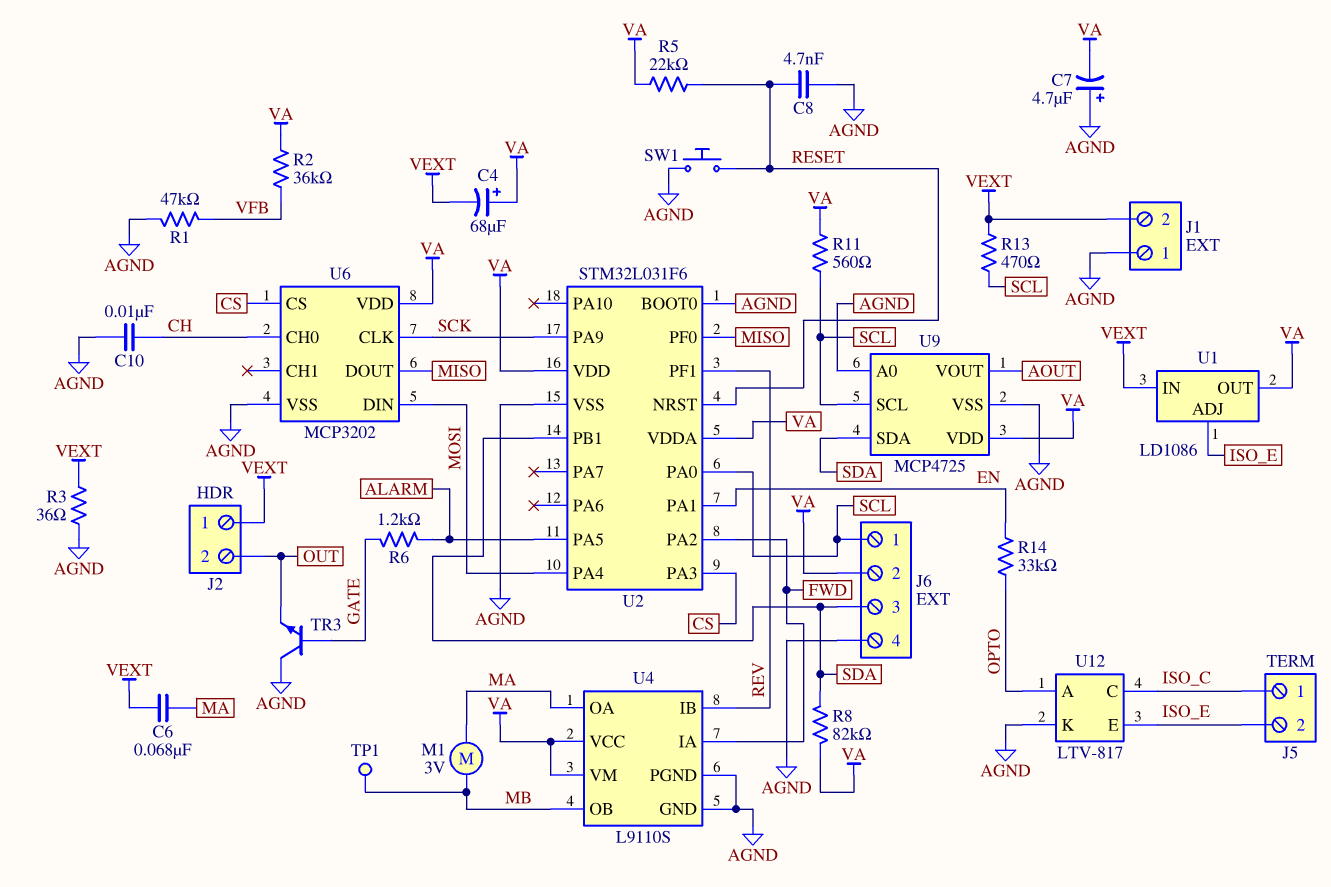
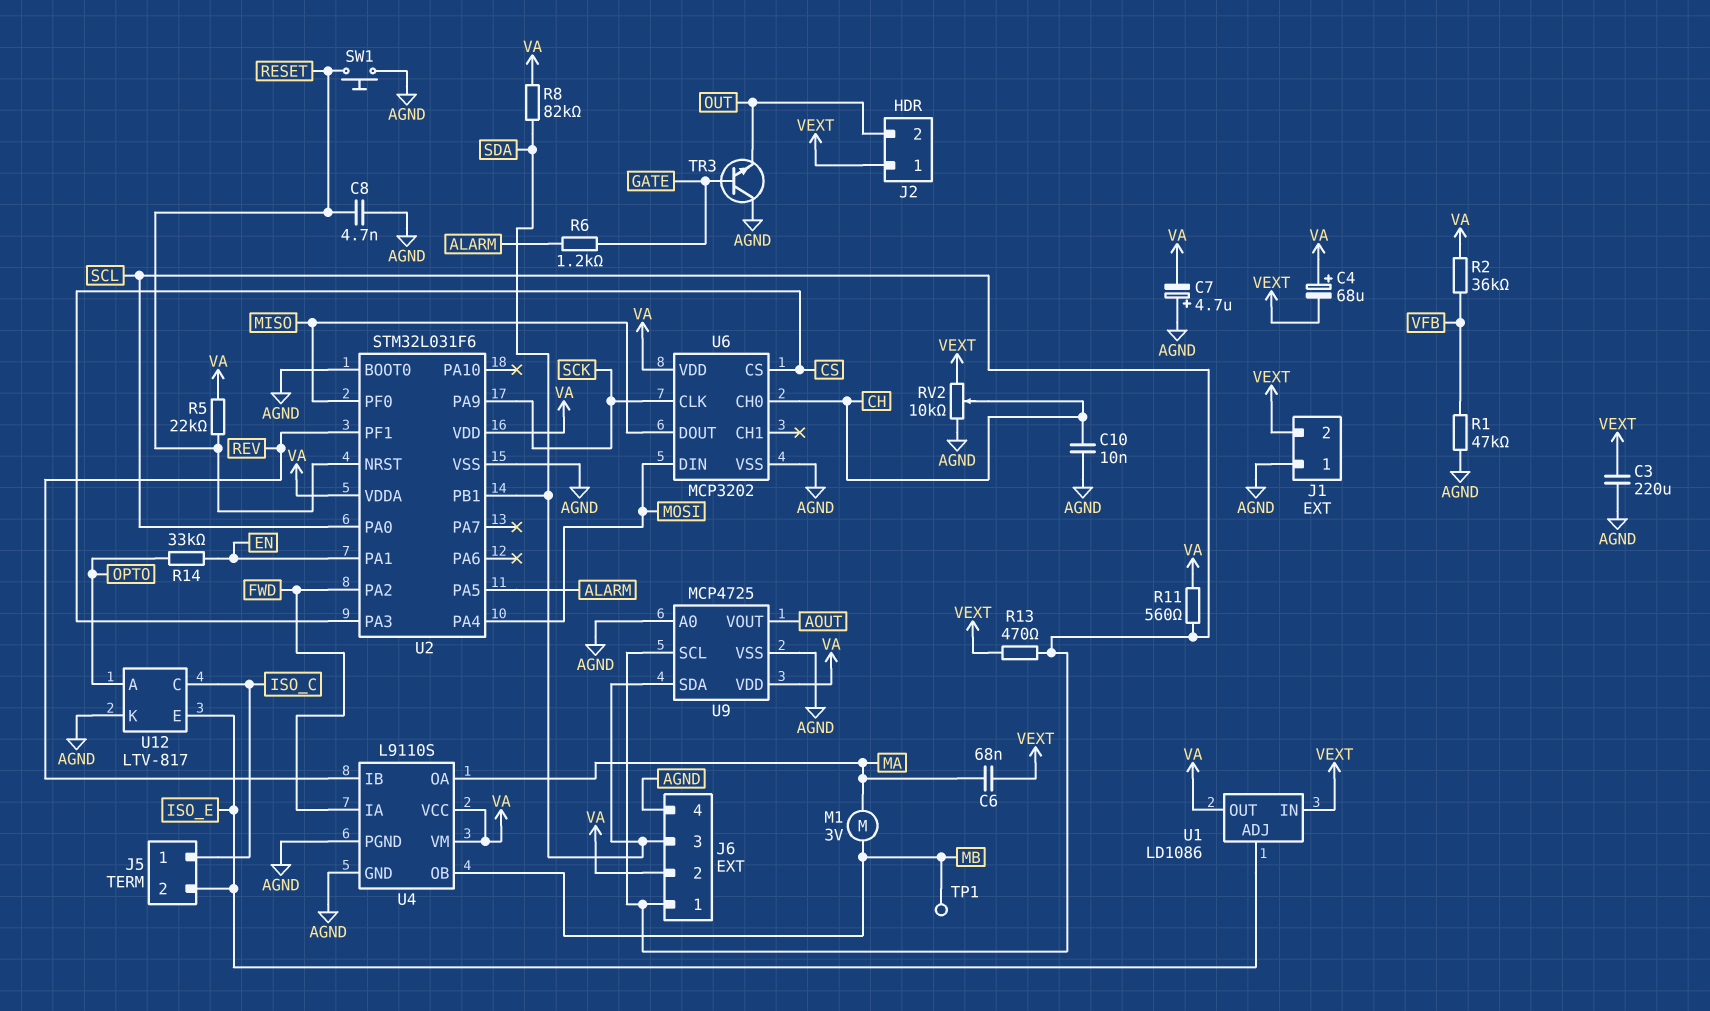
C3: none -> 220uF (AGND, VEXT)
R3: 36 (AGND, VEXT) -> none
RV2: none -> 10k (AGND, VEXT, wiper CH)

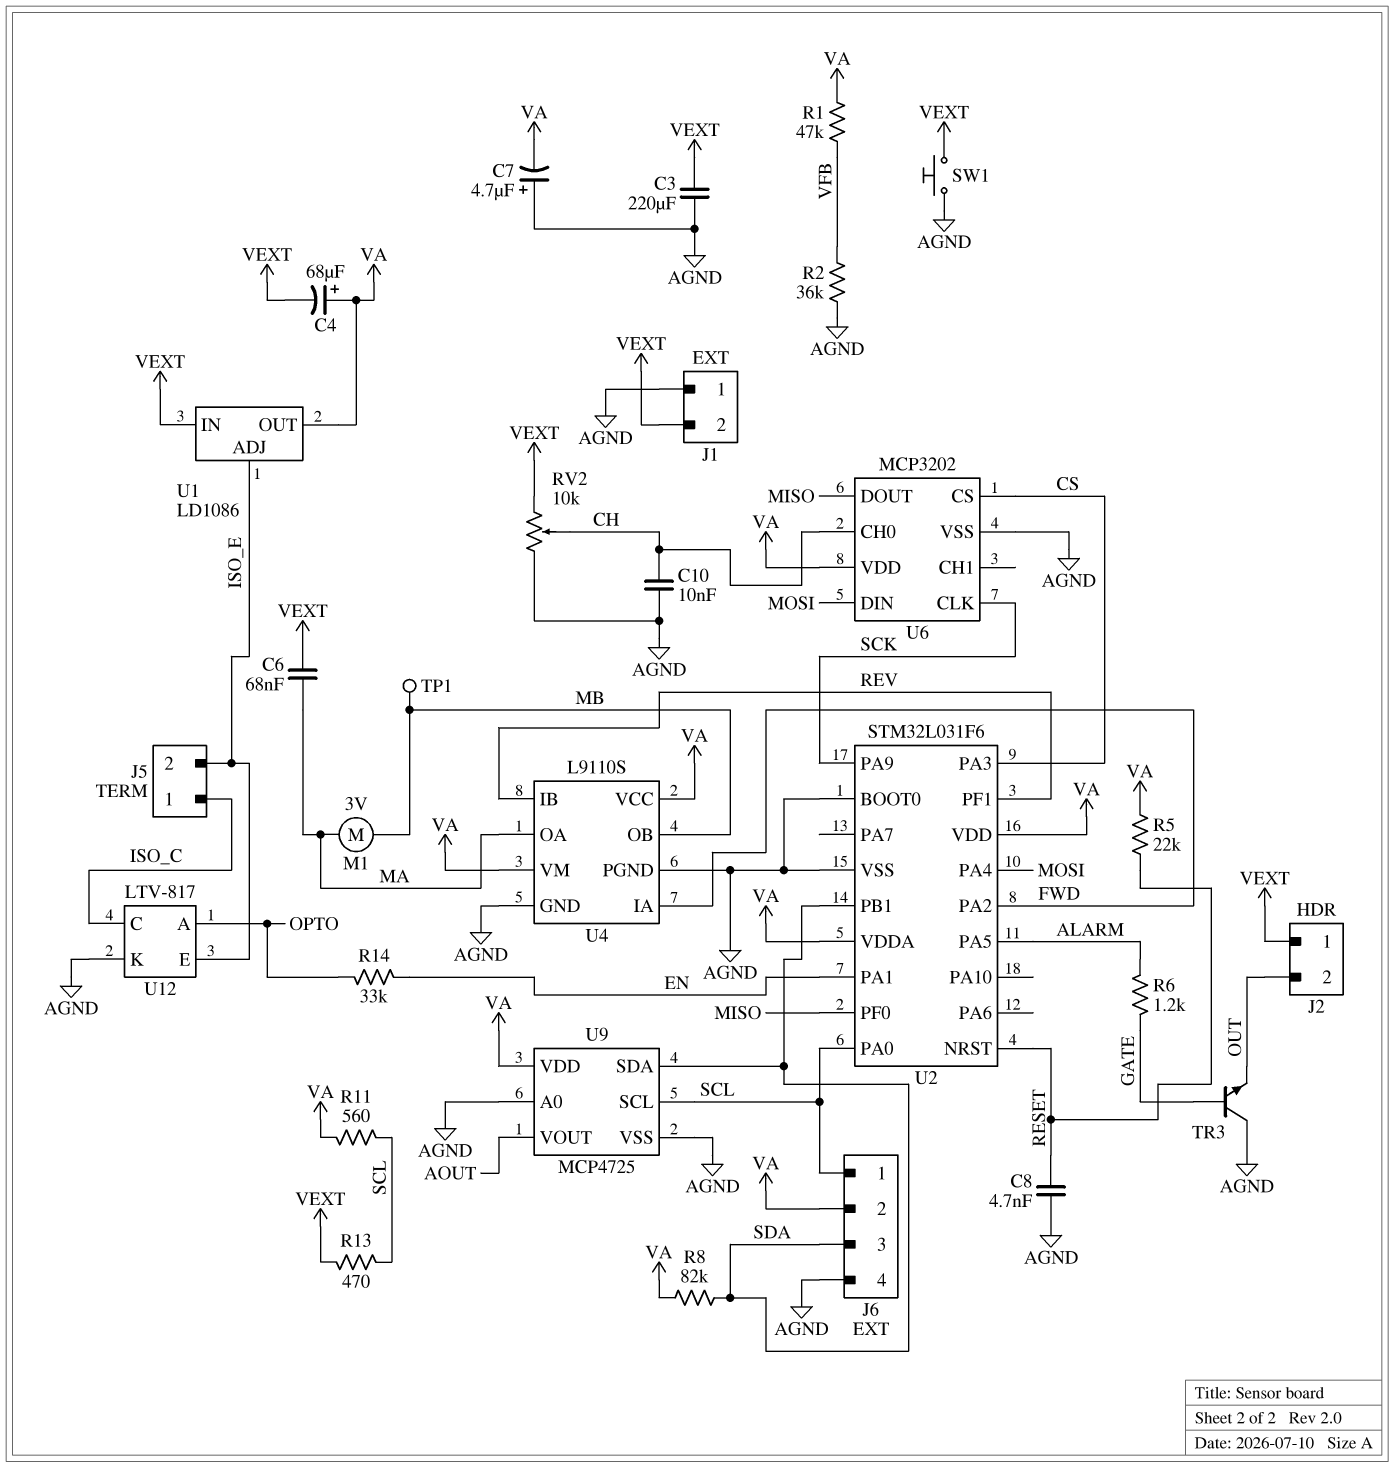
R1: 47k (AGND, VFB) -> 47k (VA, VFB)
R2: 36k (VA, VFB) -> 36k (AGND, VFB)
SW1: button (AGND, RESET) -> button (AGND, VEXT)

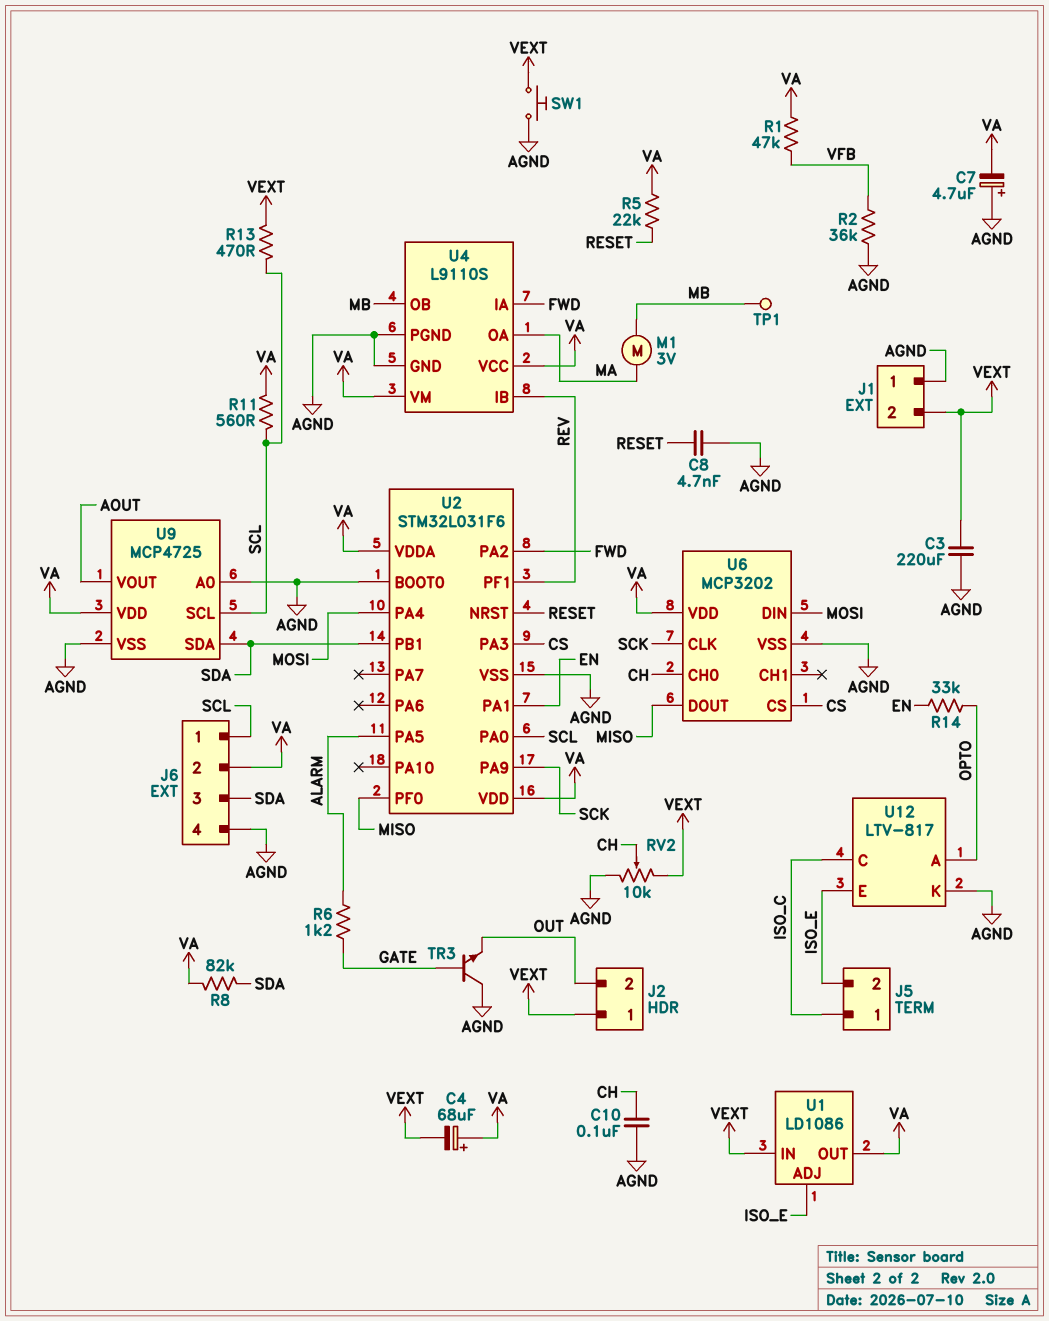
C6: 68nF (MA, VEXT) -> none
C10: 10nF (AGND, CH) -> 100nF (AGND, CH)

